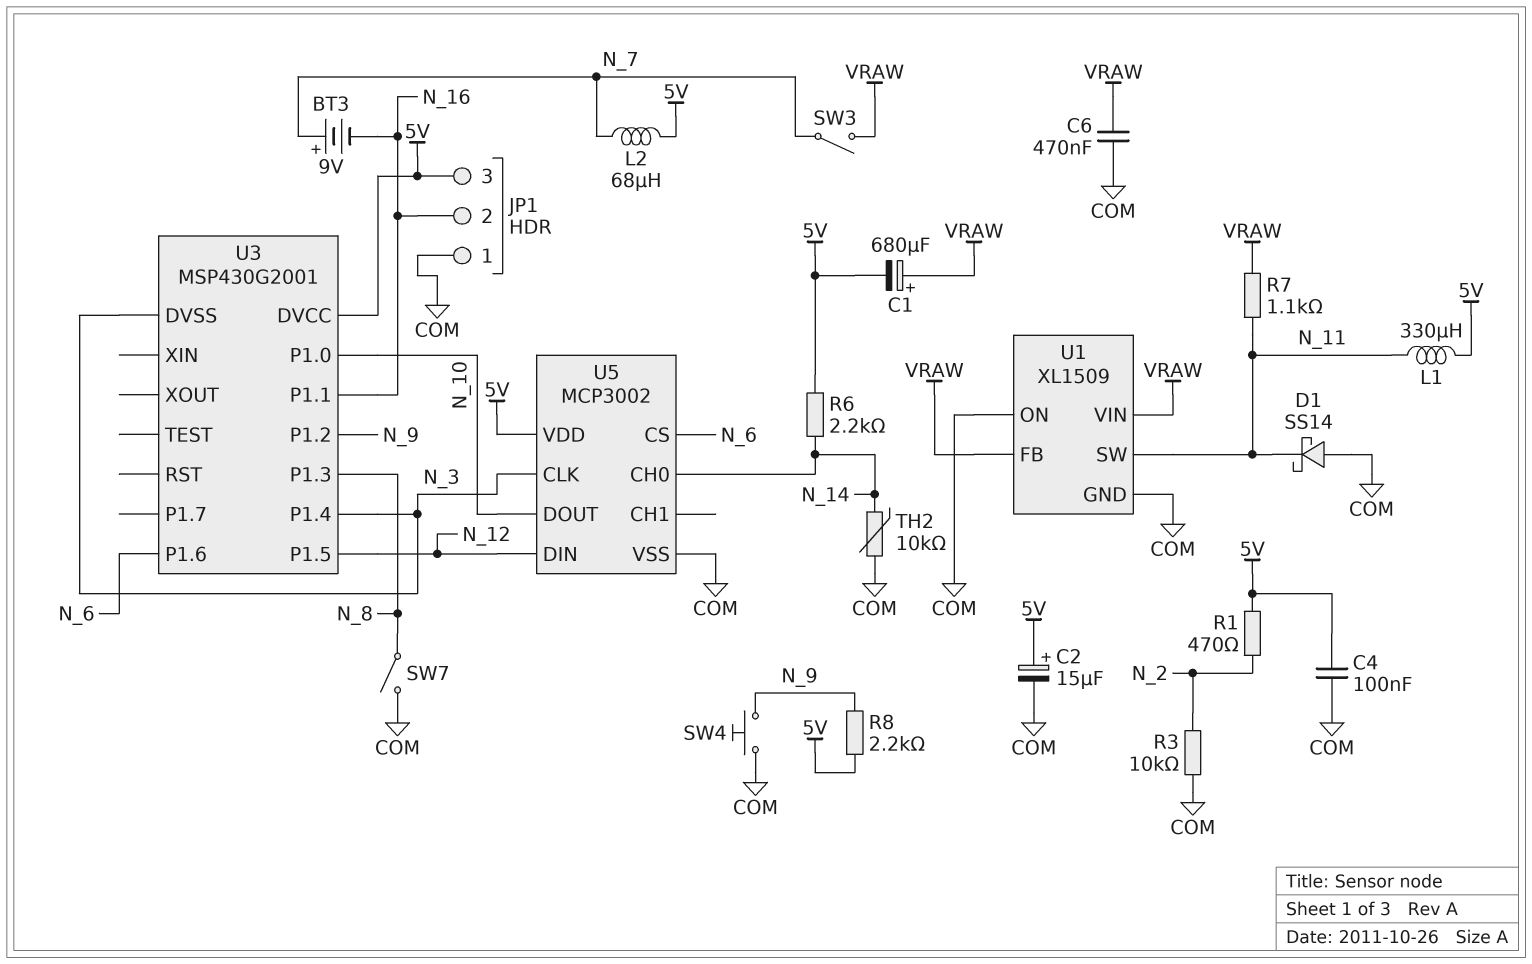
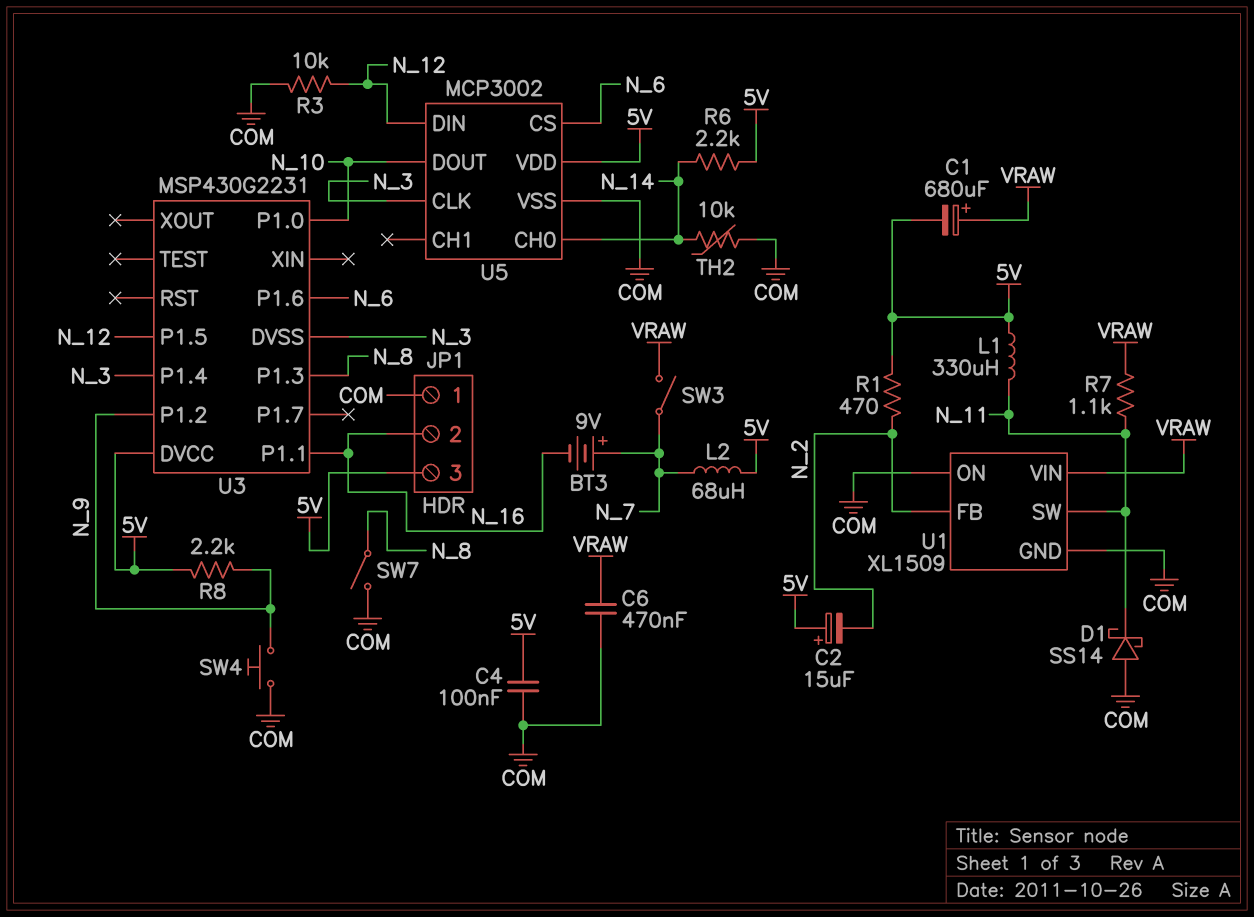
C2: 15uF (plus 5V, minus COM) -> 15uF (plus 5V, minus N_2)
R3: 10k (COM, N_2) -> 10k (COM, N_12)
U1 pin FB: VRAW -> N_2
U3: MSP430G2001 -> MSP430G2231

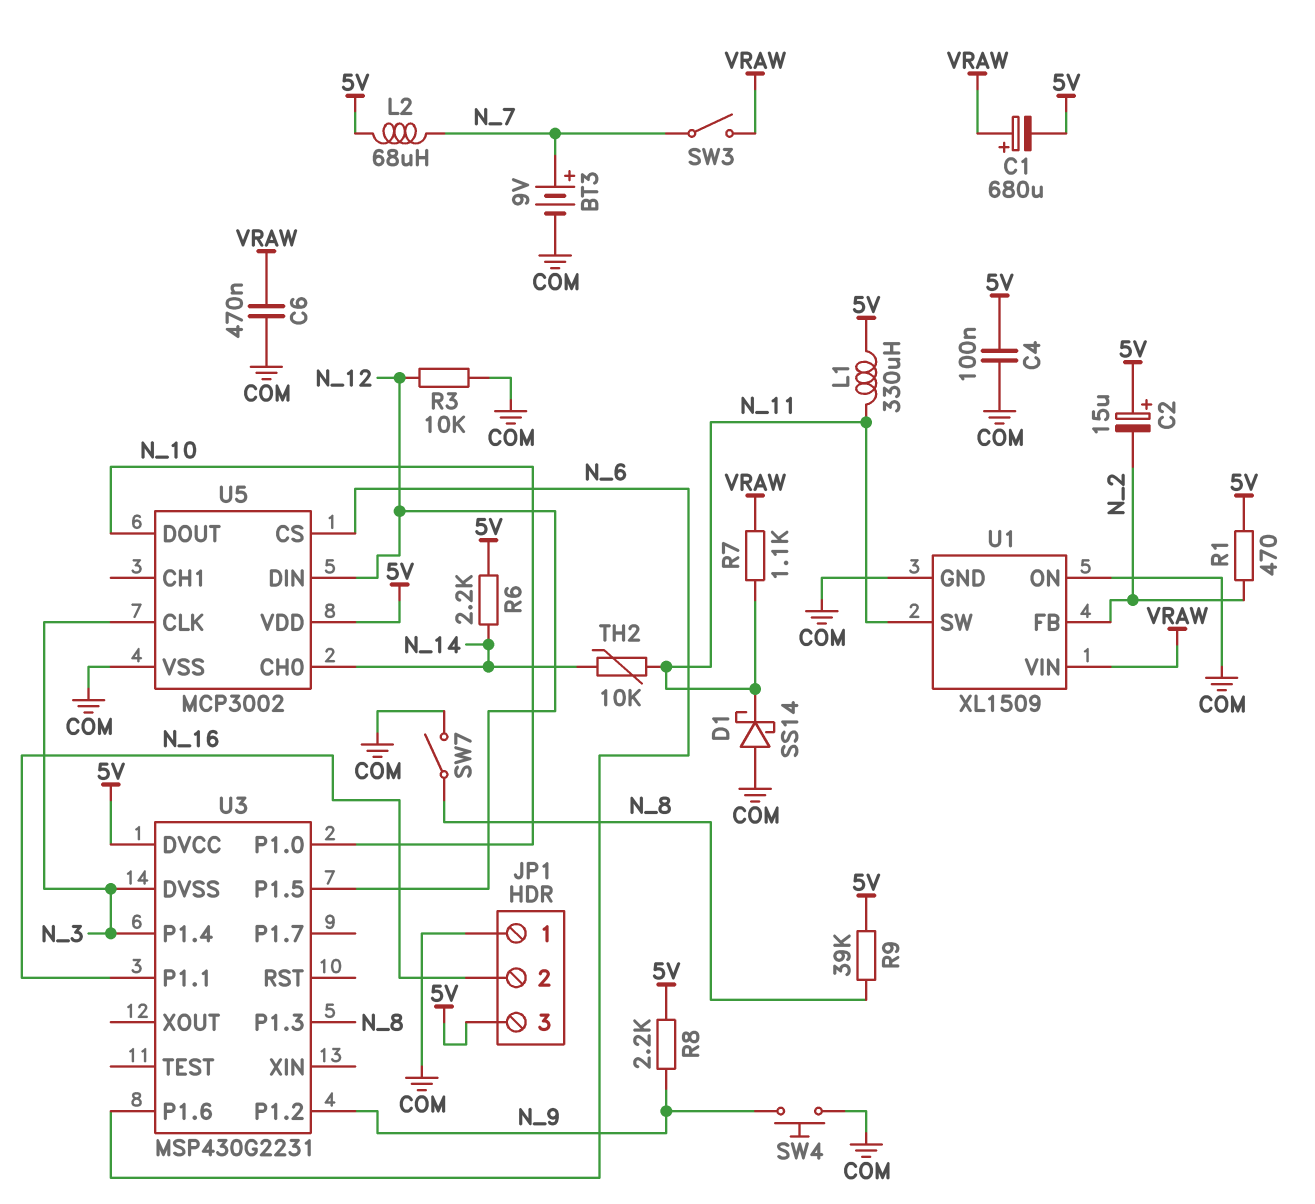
BT3: 9V (plus N_7, minus N_16) -> 9V (plus N_7, minus COM)
R9: none -> 39k (5V, N_8)
TH2: 10k (COM, N_14) -> 10k (N_11, N_14)

